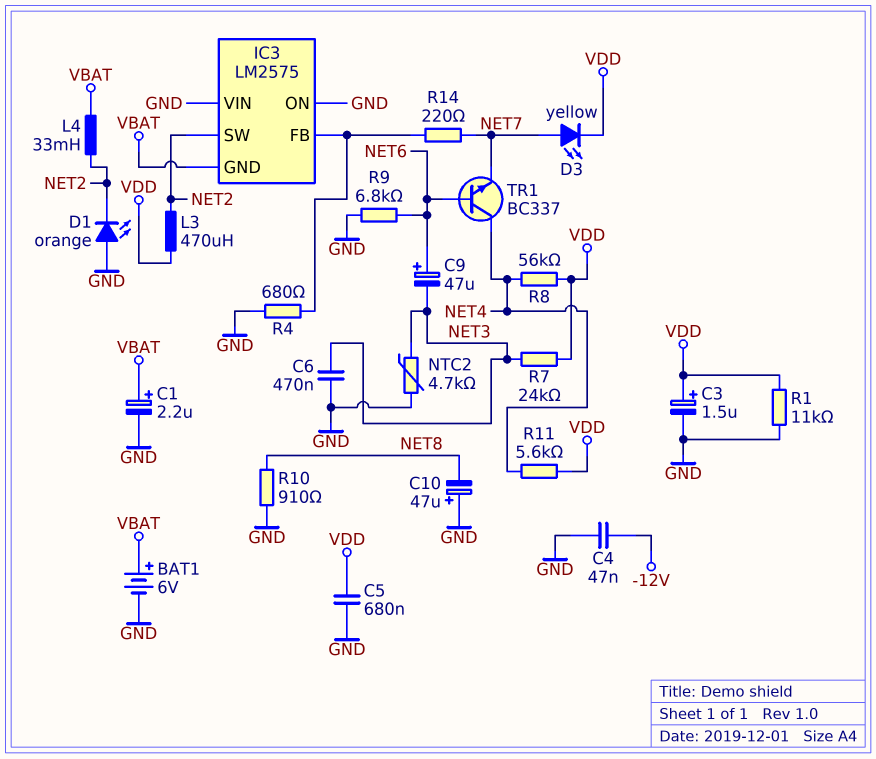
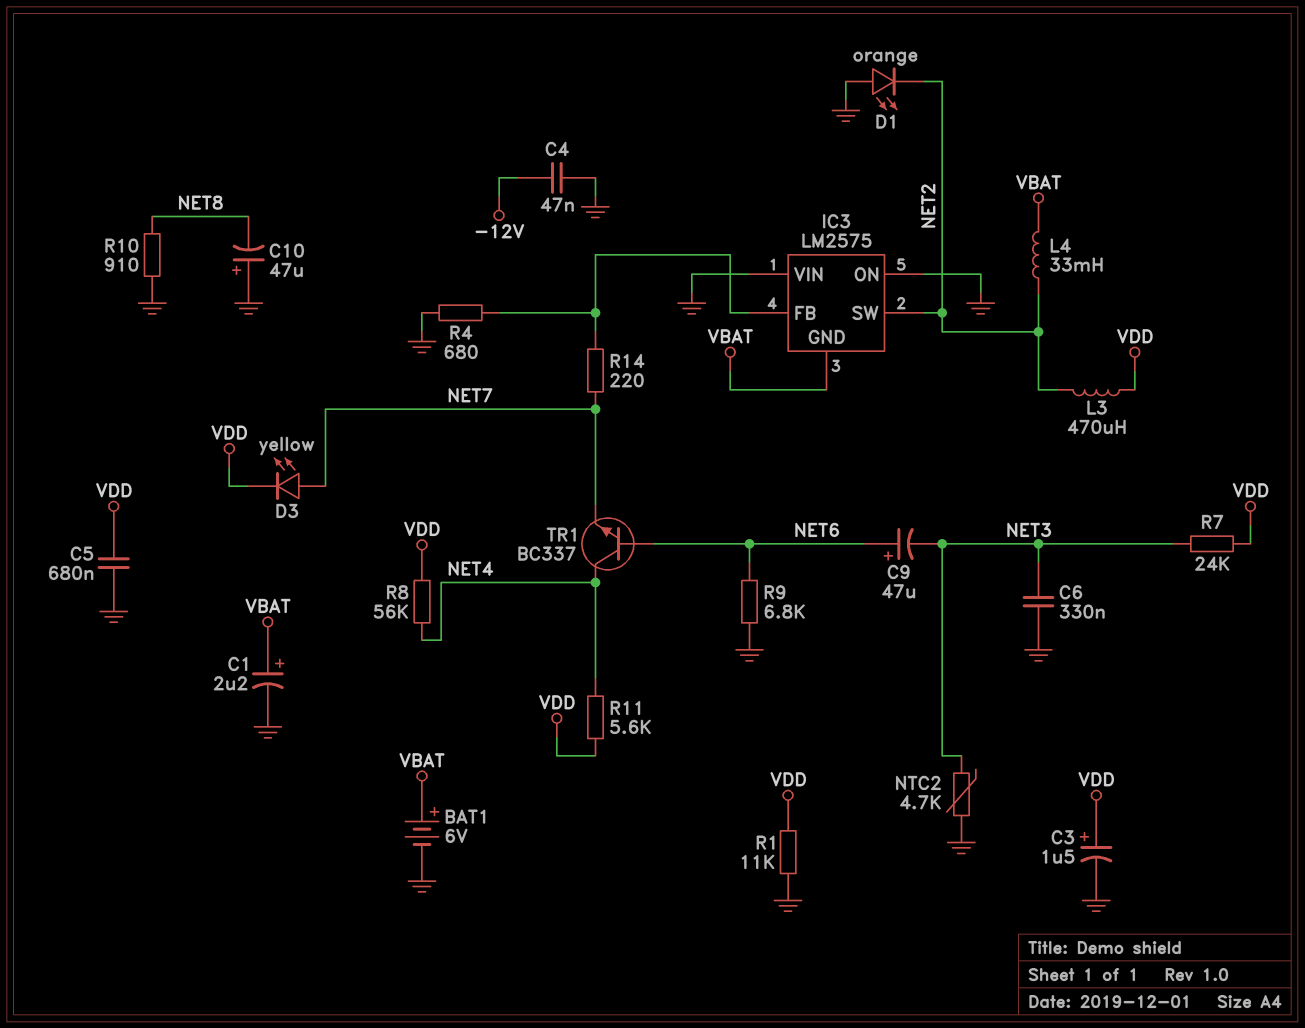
C6: 470nF (GND, NET3) -> 330nF (GND, NET3)

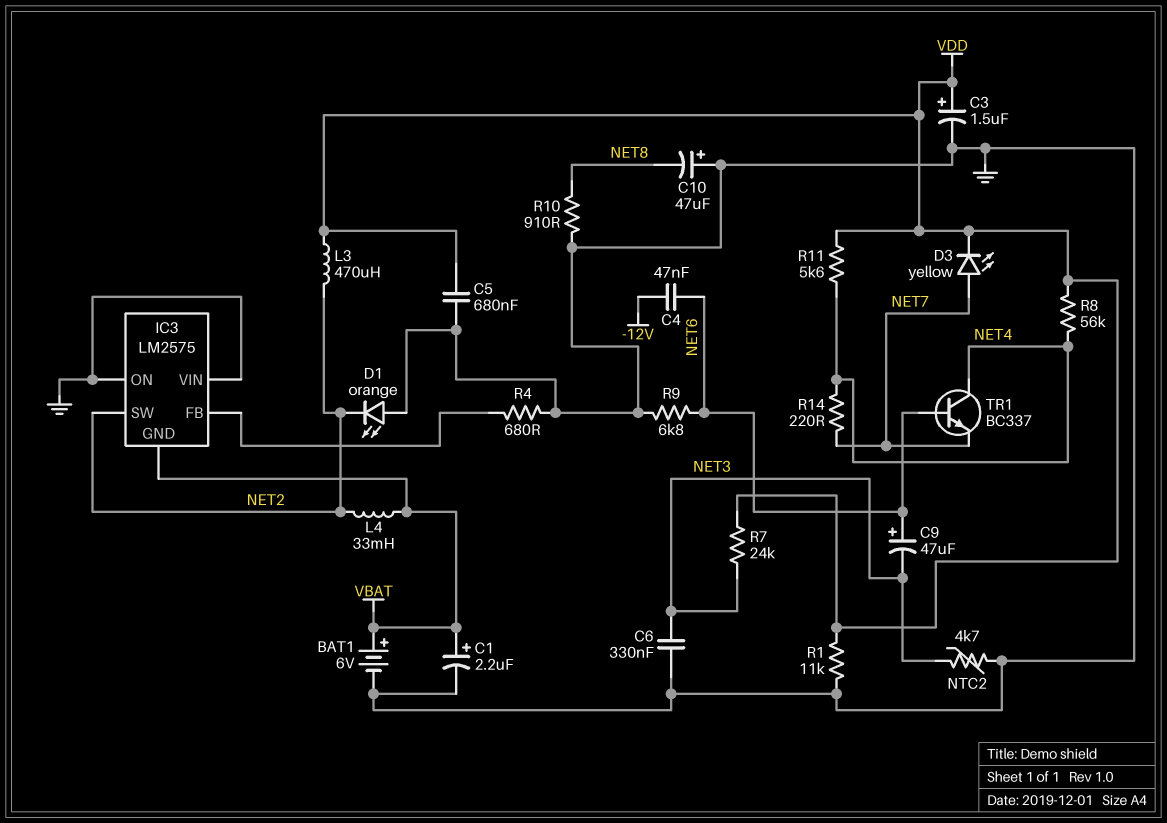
C4: 47nF (-12V, GND) -> 47nF (-12V, NET6)
R14: 220 (IC3/FB, NET7) -> 220 (NET4, NET7)

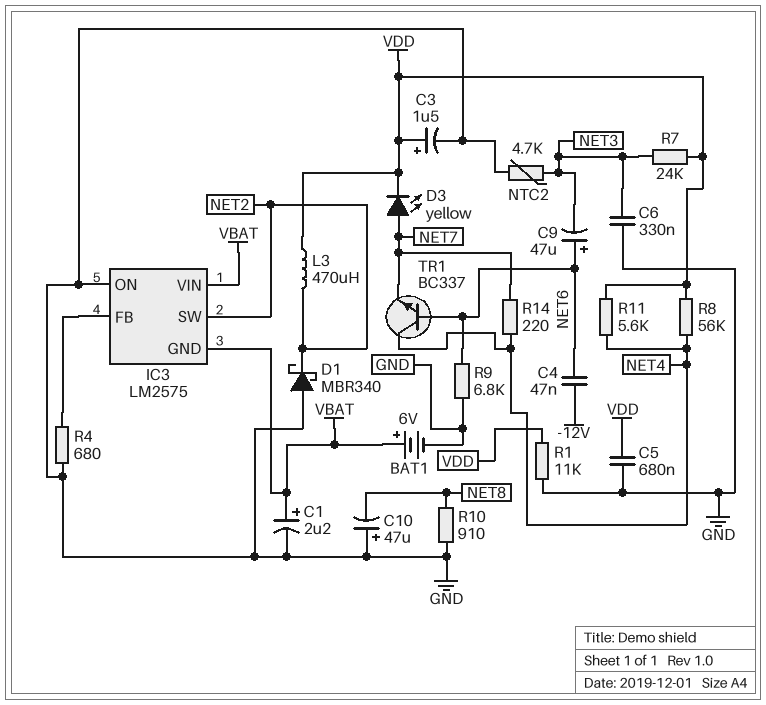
D1: LED orange (A GND, K NET2) -> schottky MBR340 (A GND, K NET2)
IC3 pin VIN: GND -> VBAT
L4: 33mH (NET2, VBAT) -> none

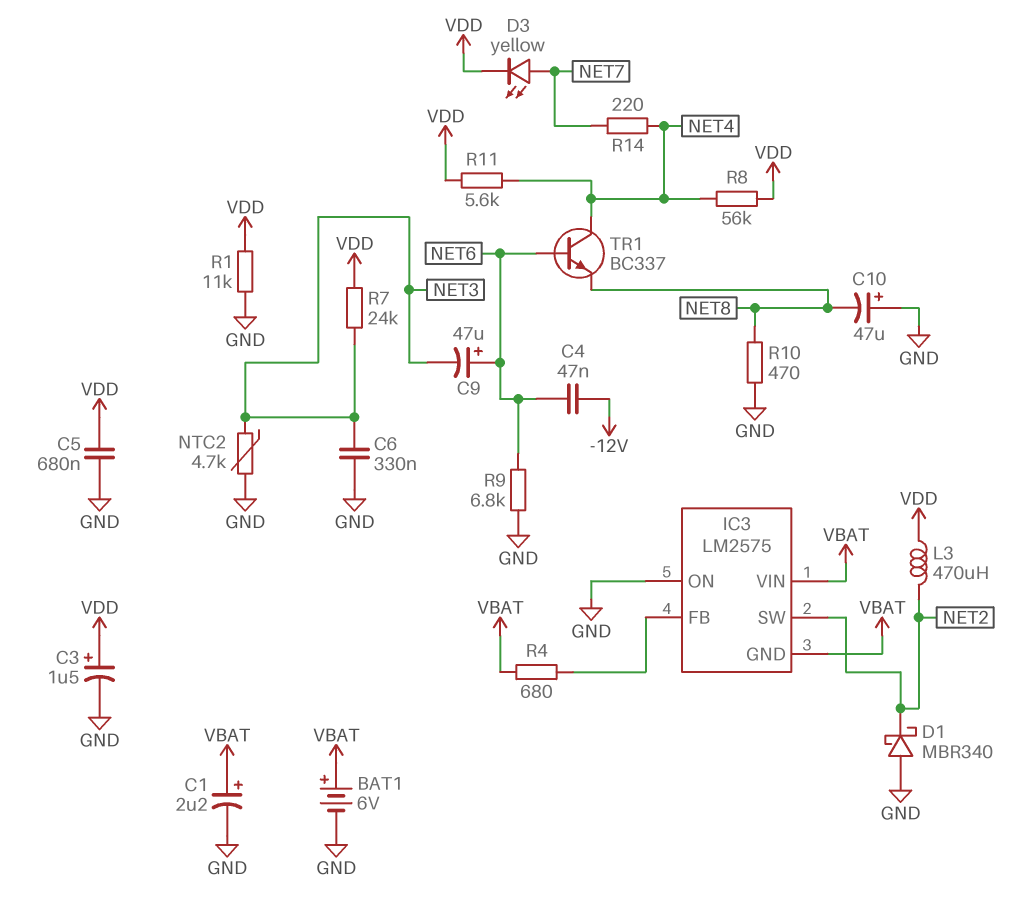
R4: 680 (GND, IC3/FB) -> 680 (IC3/FB, VBAT)
R10: 910 (GND, NET8) -> 470 (GND, NET8)
TR1: NPN BC337 (B NET6, C NET4, E NET7) -> NPN BC337 (B NET6, C NET4, E NET8)

